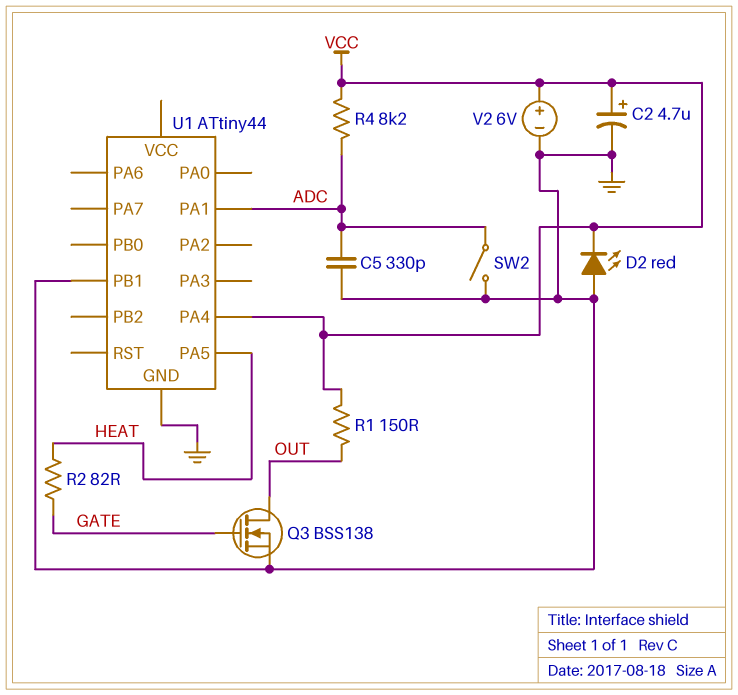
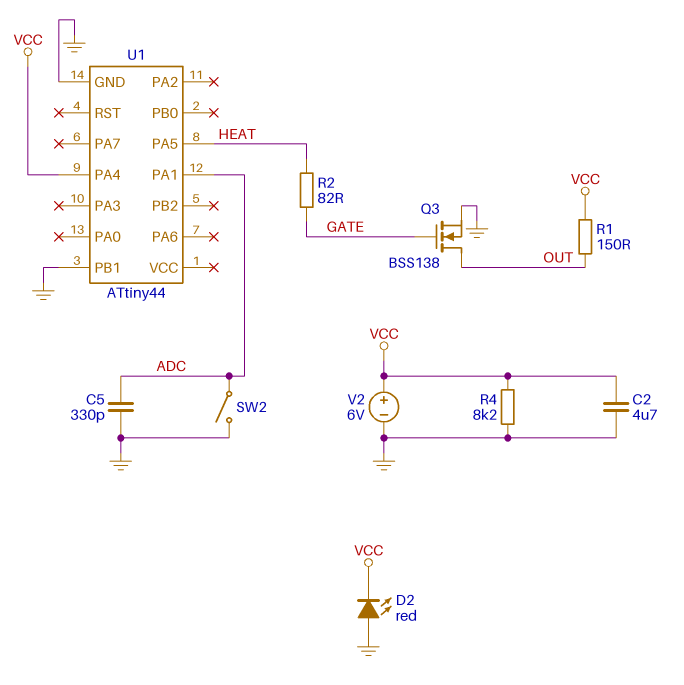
C2: 4.7uF (plus VCC, minus GND) -> 4.7uF (GND, VCC)
R4: 8.2k (ADC, VCC) -> 8.2k (GND, VCC)

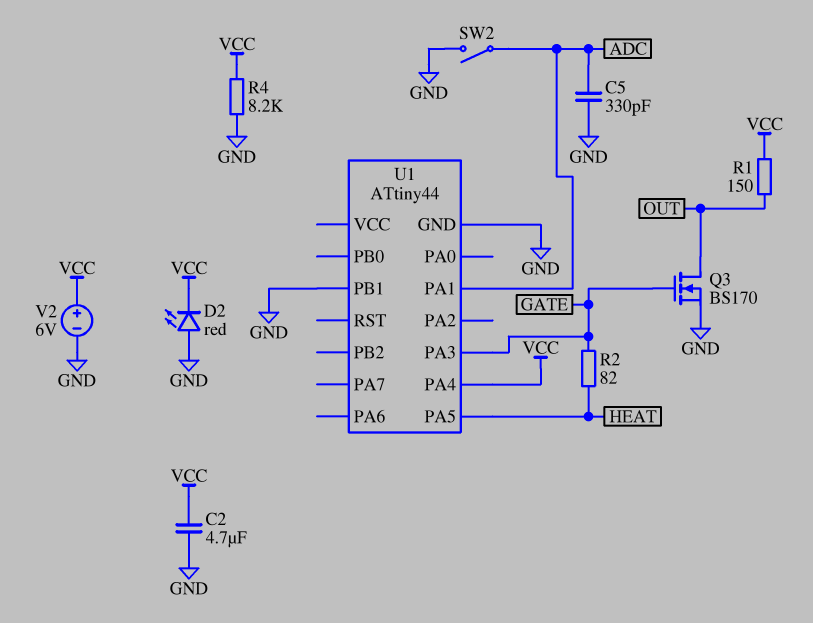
Q3: NMOS BSS138 (G GATE, D OUT, S GND) -> NMOS BS170 (G GATE, D OUT, S GND)
U1 pin PA3: none -> GATE

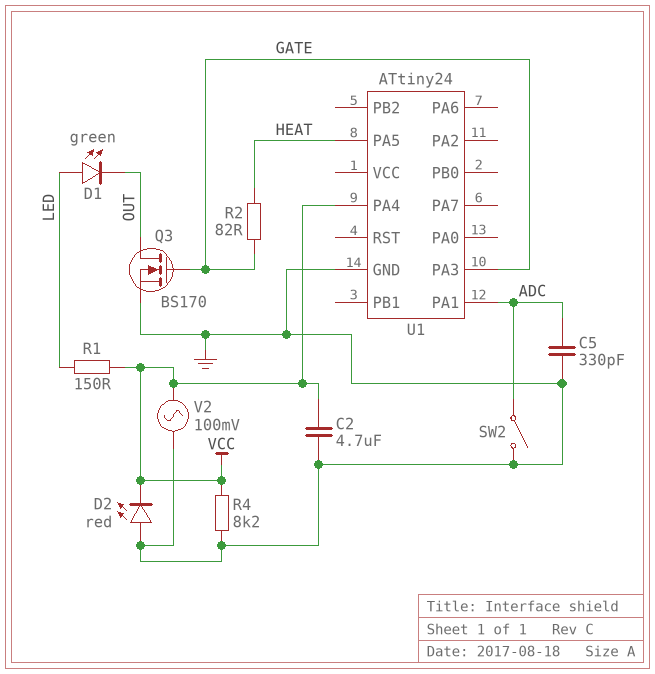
D1: none -> LED green (A LED, K OUT)
R1: 150 (OUT, VCC) -> 150 (LED, VCC)
U1: ATtiny44 -> ATtiny24
U1 pin PB1: GND -> none
V2: 6V (plus VCC, minus GND) -> AC 100mV (GND, VCC)

